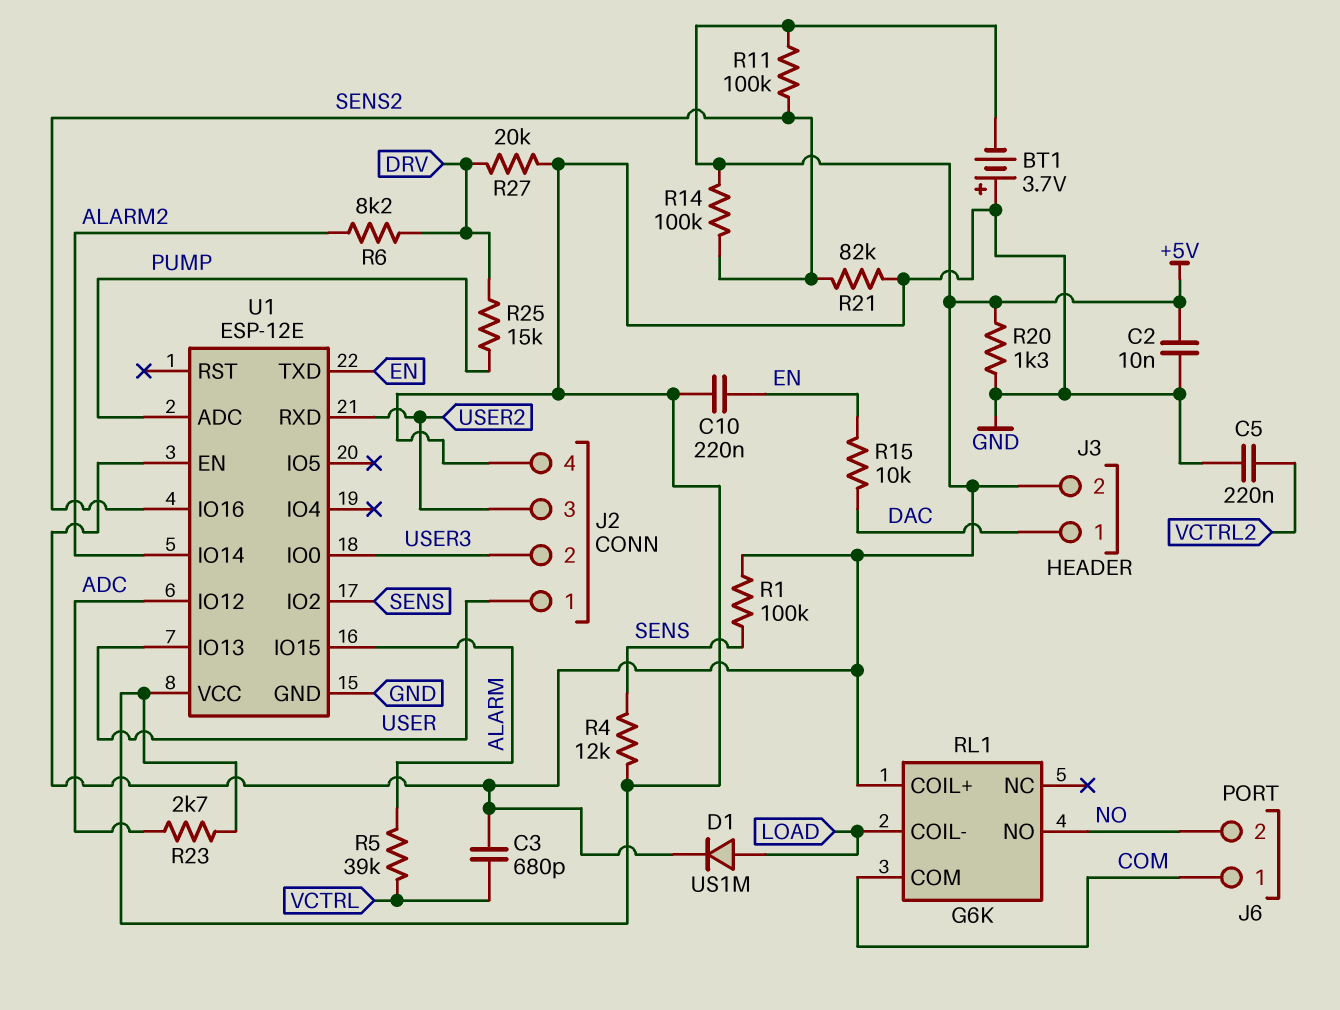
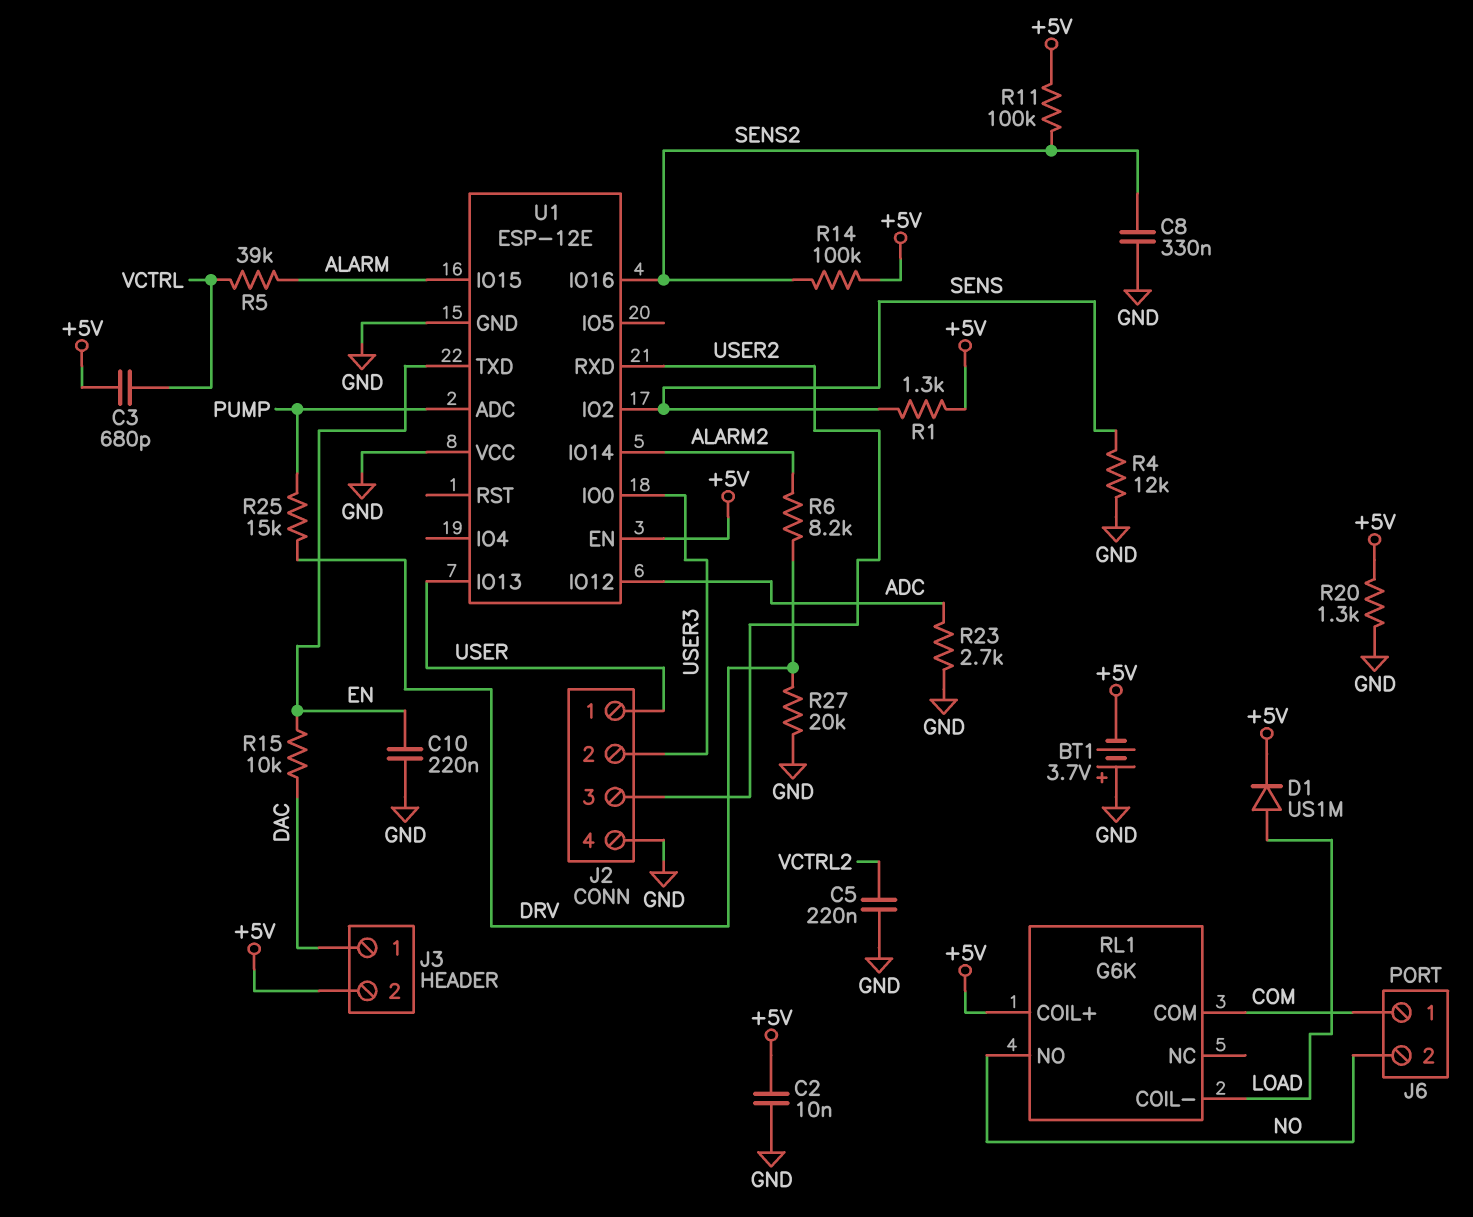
C8: none -> 330nF (GND, SENS2)
R1: 100k (+5V, SENS) -> 1.3k (+5V, SENS)
R21: 82k (GND, SENS2) -> none

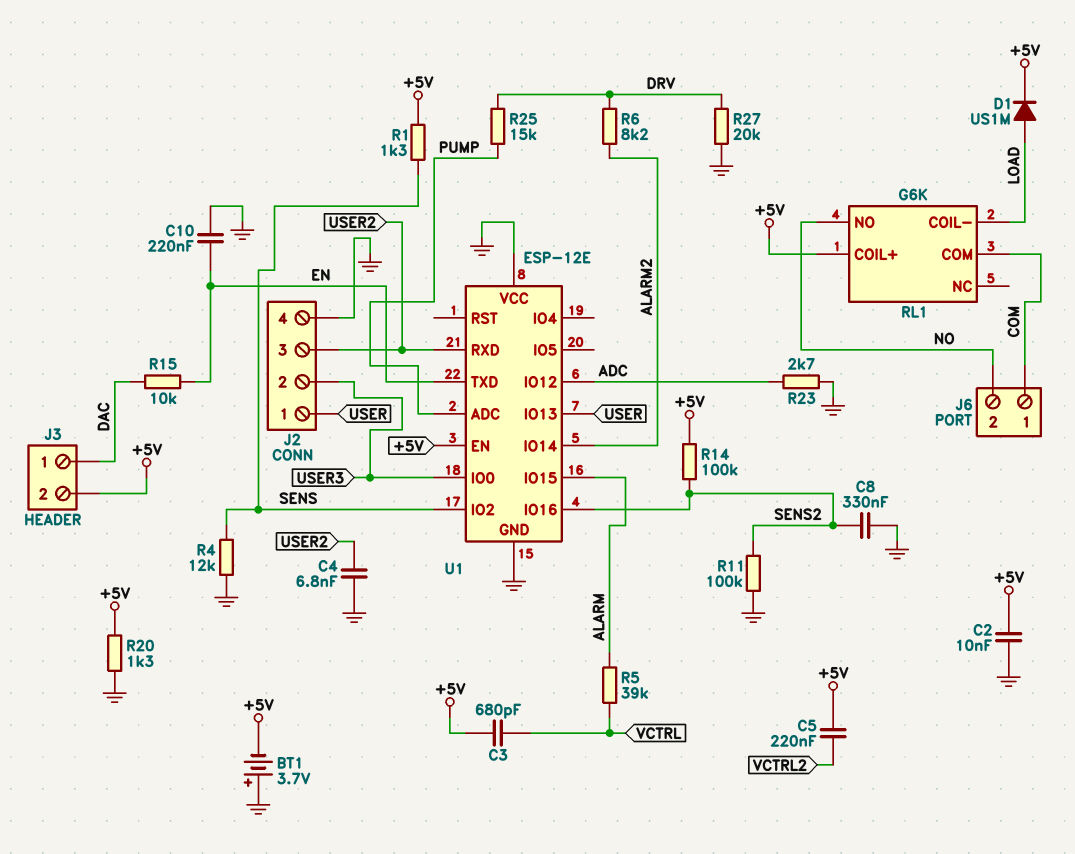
C4: none -> 6.8nF (GND, USER2)
C5: 220nF (GND, VCTRL2) -> 220nF (+5V, VCTRL2)
R11: 100k (+5V, SENS2) -> 100k (GND, SENS2)

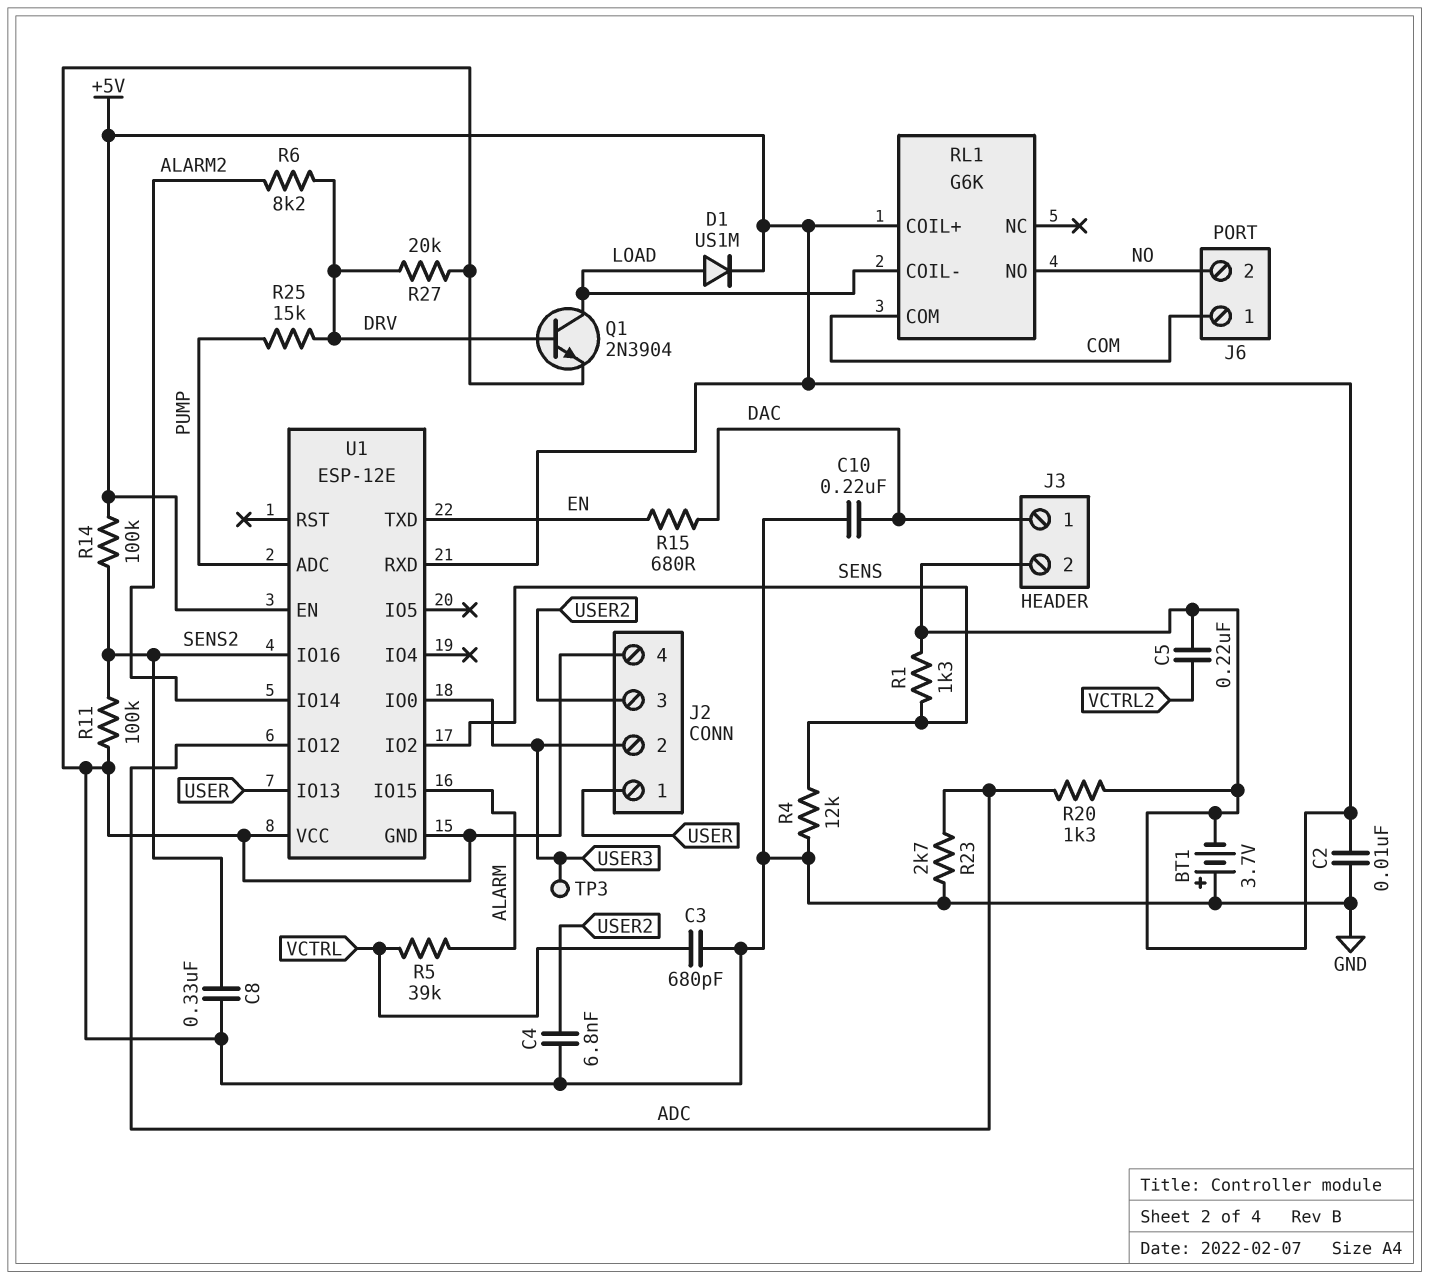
C3: 680pF (+5V, VCTRL) -> 680pF (GND, VCTRL)
C10: 220nF (EN, GND) -> 220nF (DAC, GND)
Q1: none -> NPN 2N3904 (B DRV, C LOAD, E GND)
R15: 10k (DAC, EN) -> 680 (DAC, EN)
R20: 1.3k (+5V, GND) -> 1.3k (+5V, ADC)
TP3: none -> test point (USER3)
U1 pin RXD: USER2 -> +5V

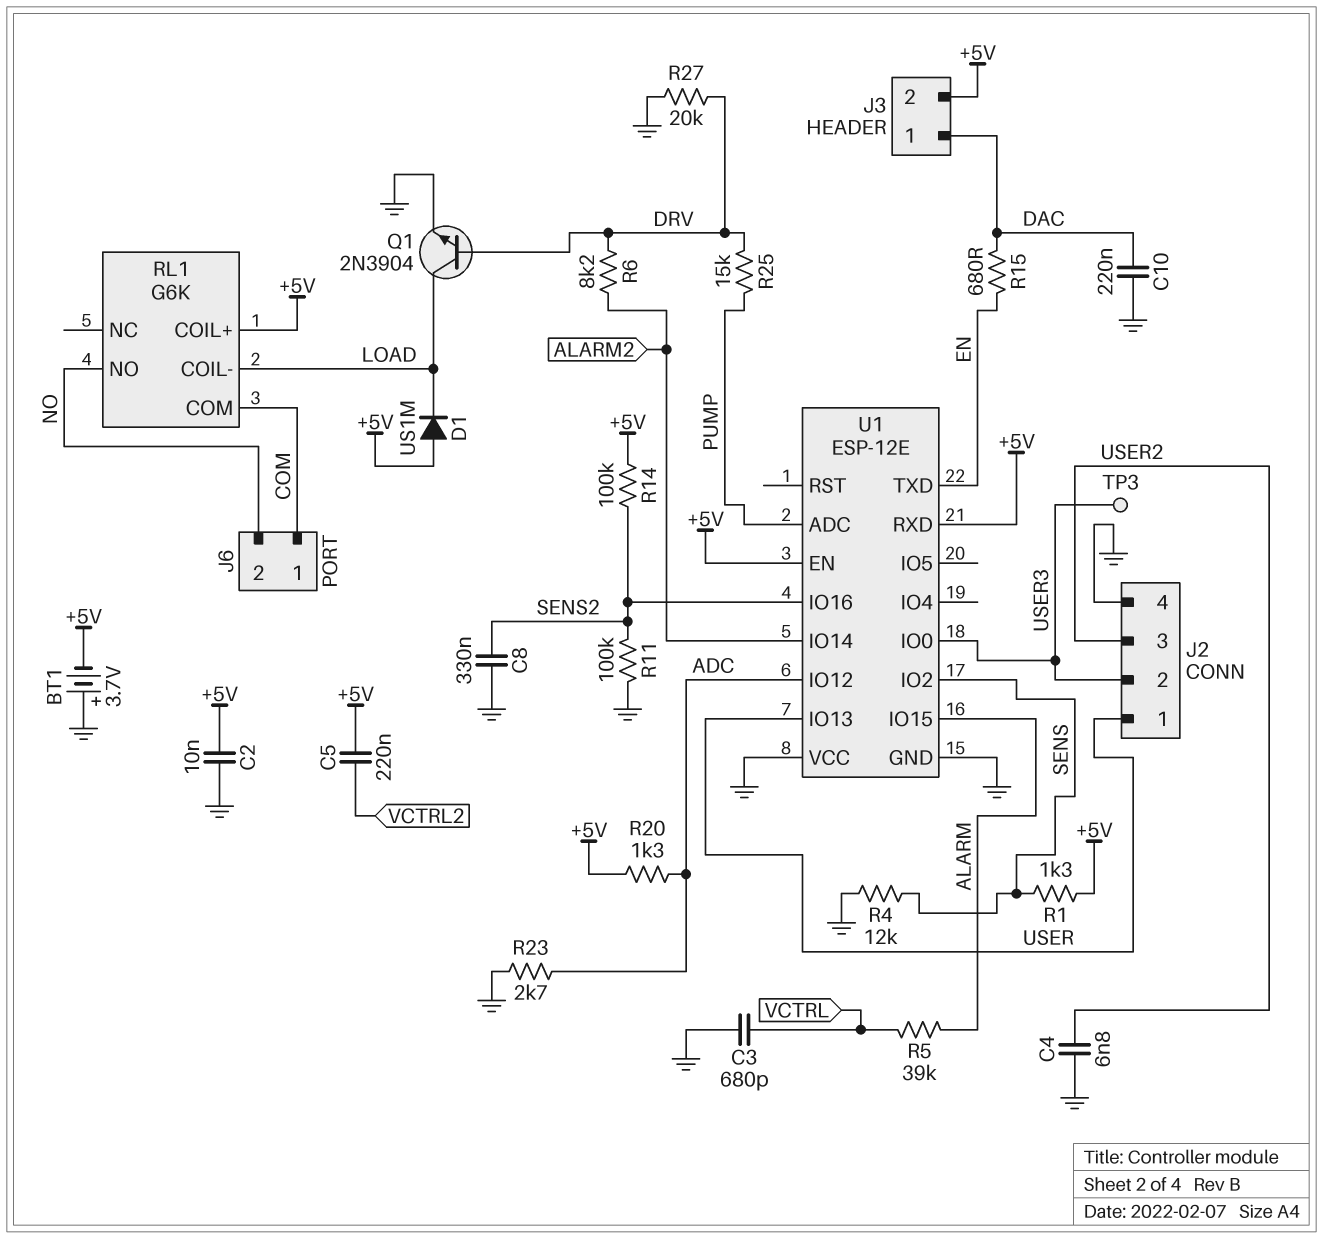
D1: diode US1M (A LOAD, K +5V) -> diode US1M (A +5V, K LOAD)

